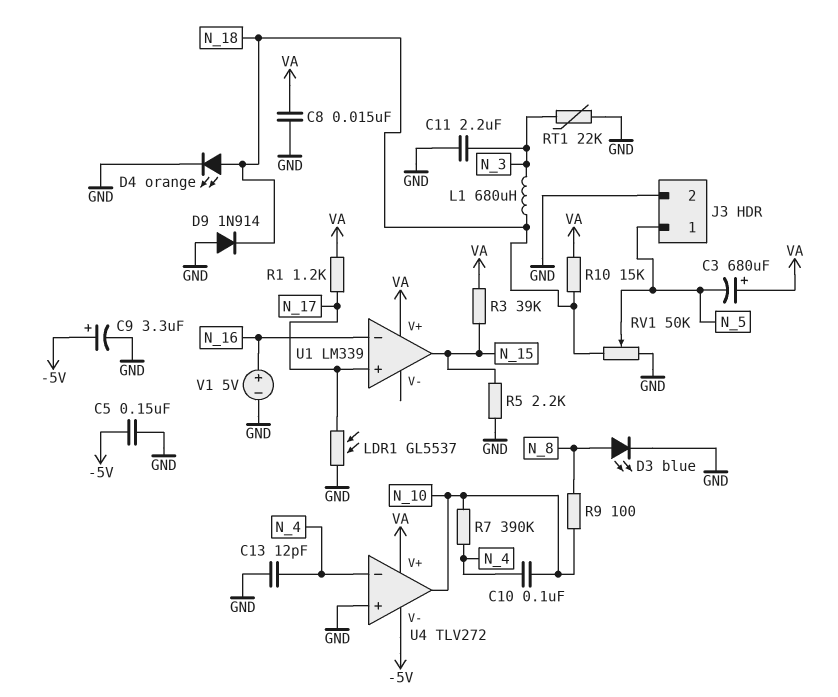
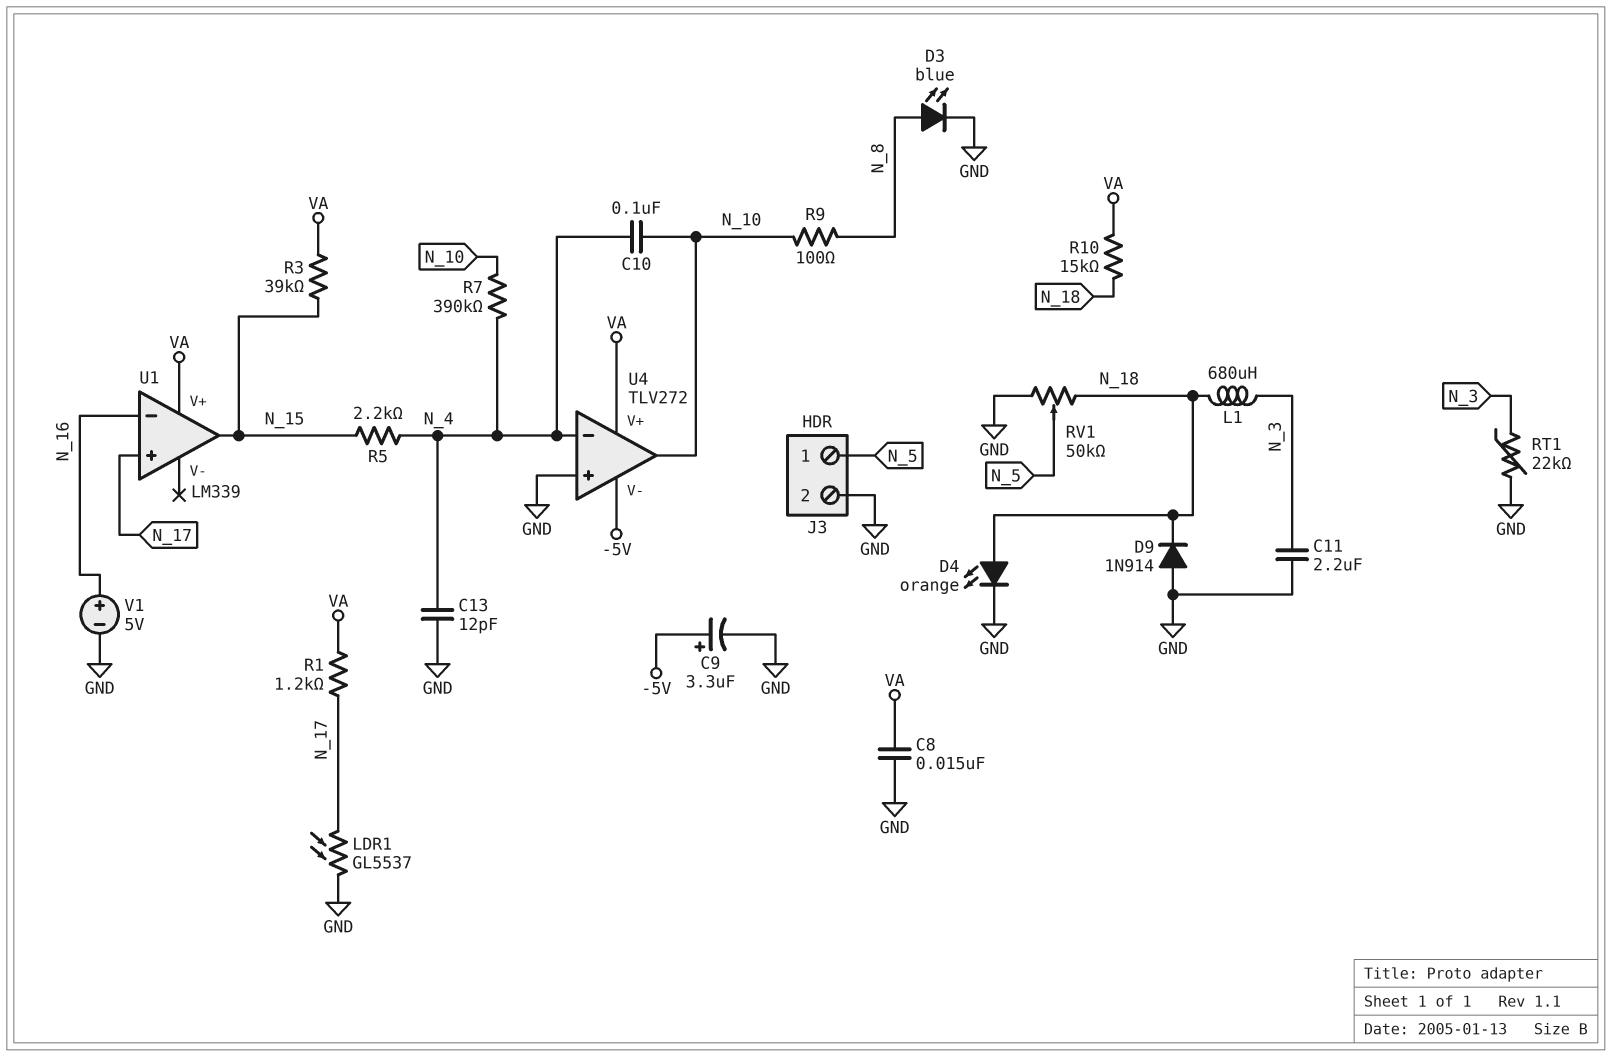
C3: 680uF (plus VA, minus N_5) -> none
C5: 150nF (-5V, GND) -> none
R5: 2.2k (GND, N_15) -> 2.2k (N_4, N_15)

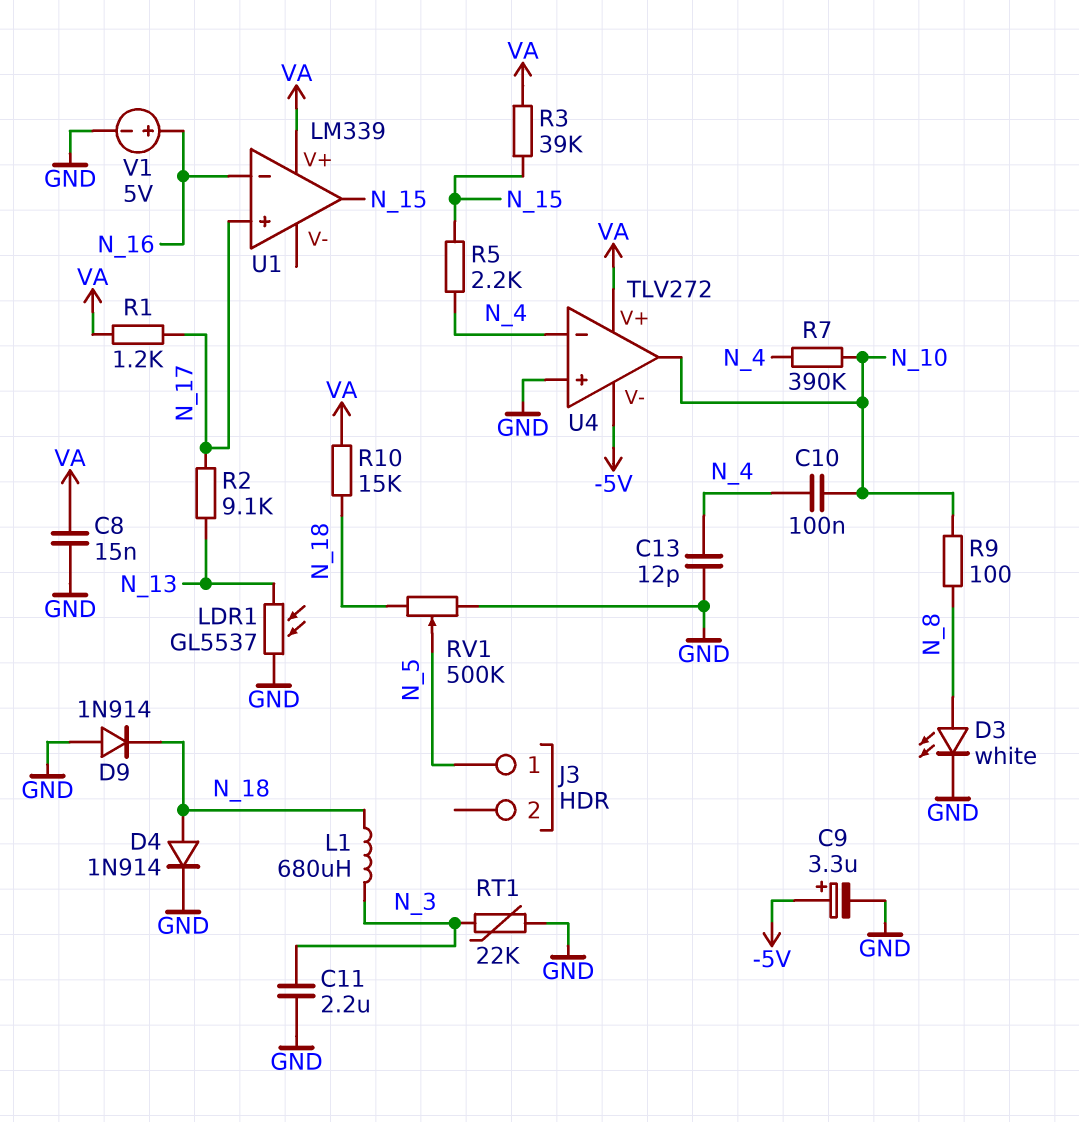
D3: LED blue (A N_8, K GND) -> LED white (A N_8, K GND)
D4: LED orange (A N_18, K GND) -> diode 1N914 (A N_18, K GND)
J3 pin 2: GND -> none
LDR1: GL5537 (GND, N_17) -> GL5537 (GND, N_13)
R2: none -> 9.1k (N_13, N_17)
RV1: 50k (GND, N_18, wiper N_5) -> 500k (GND, N_18, wiper N_5)

